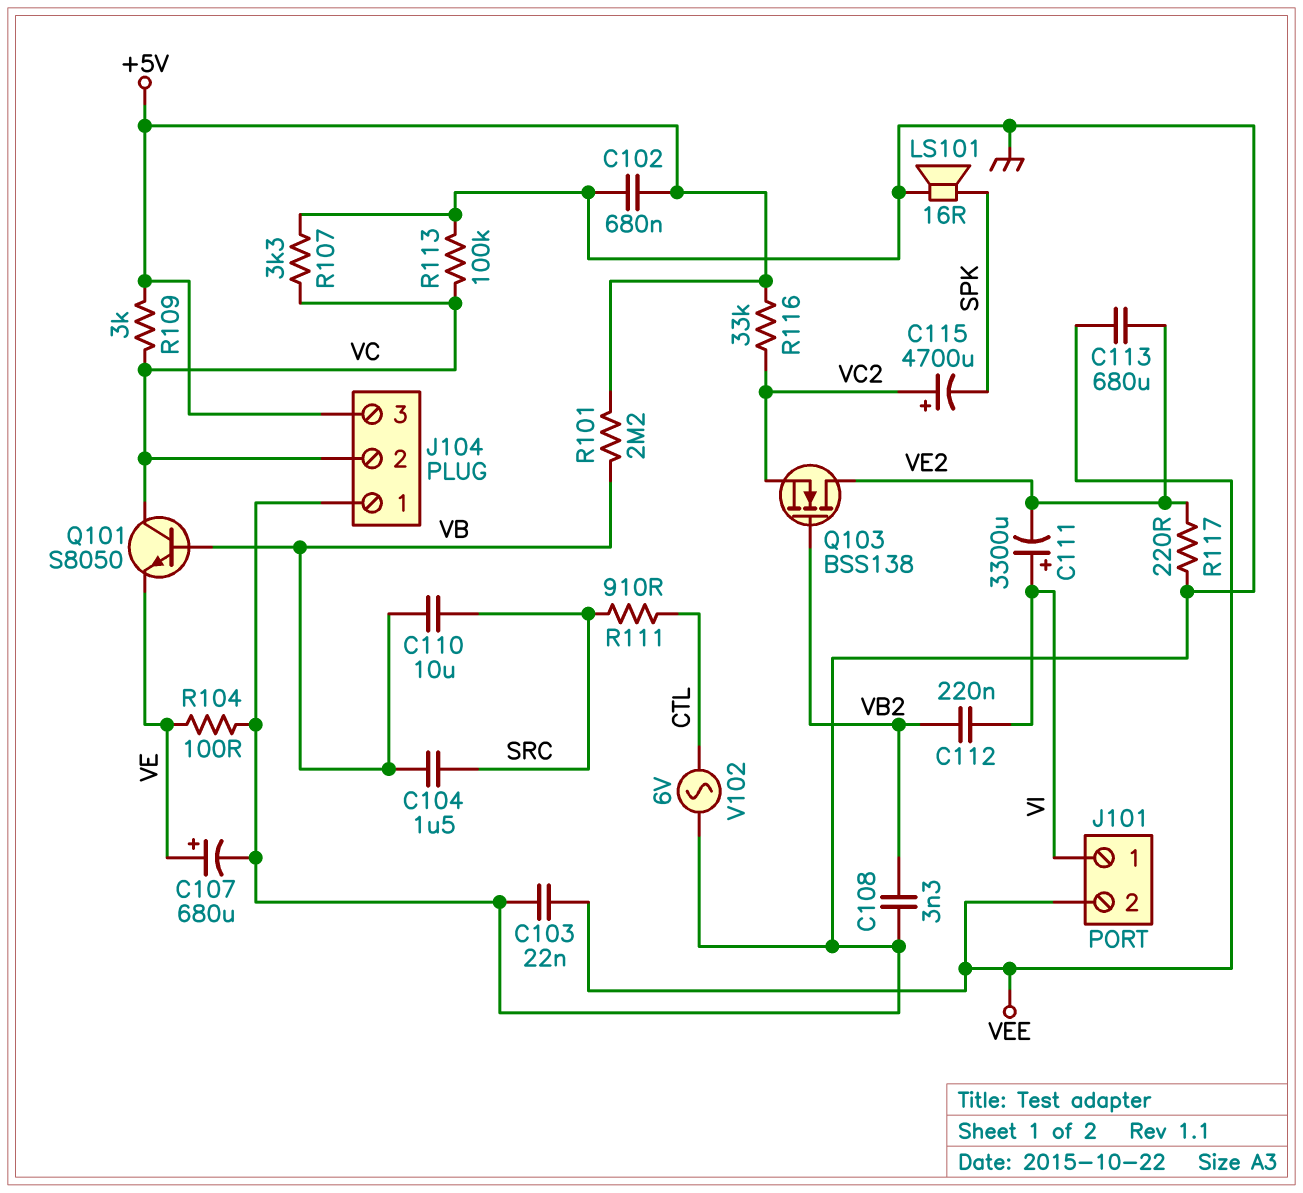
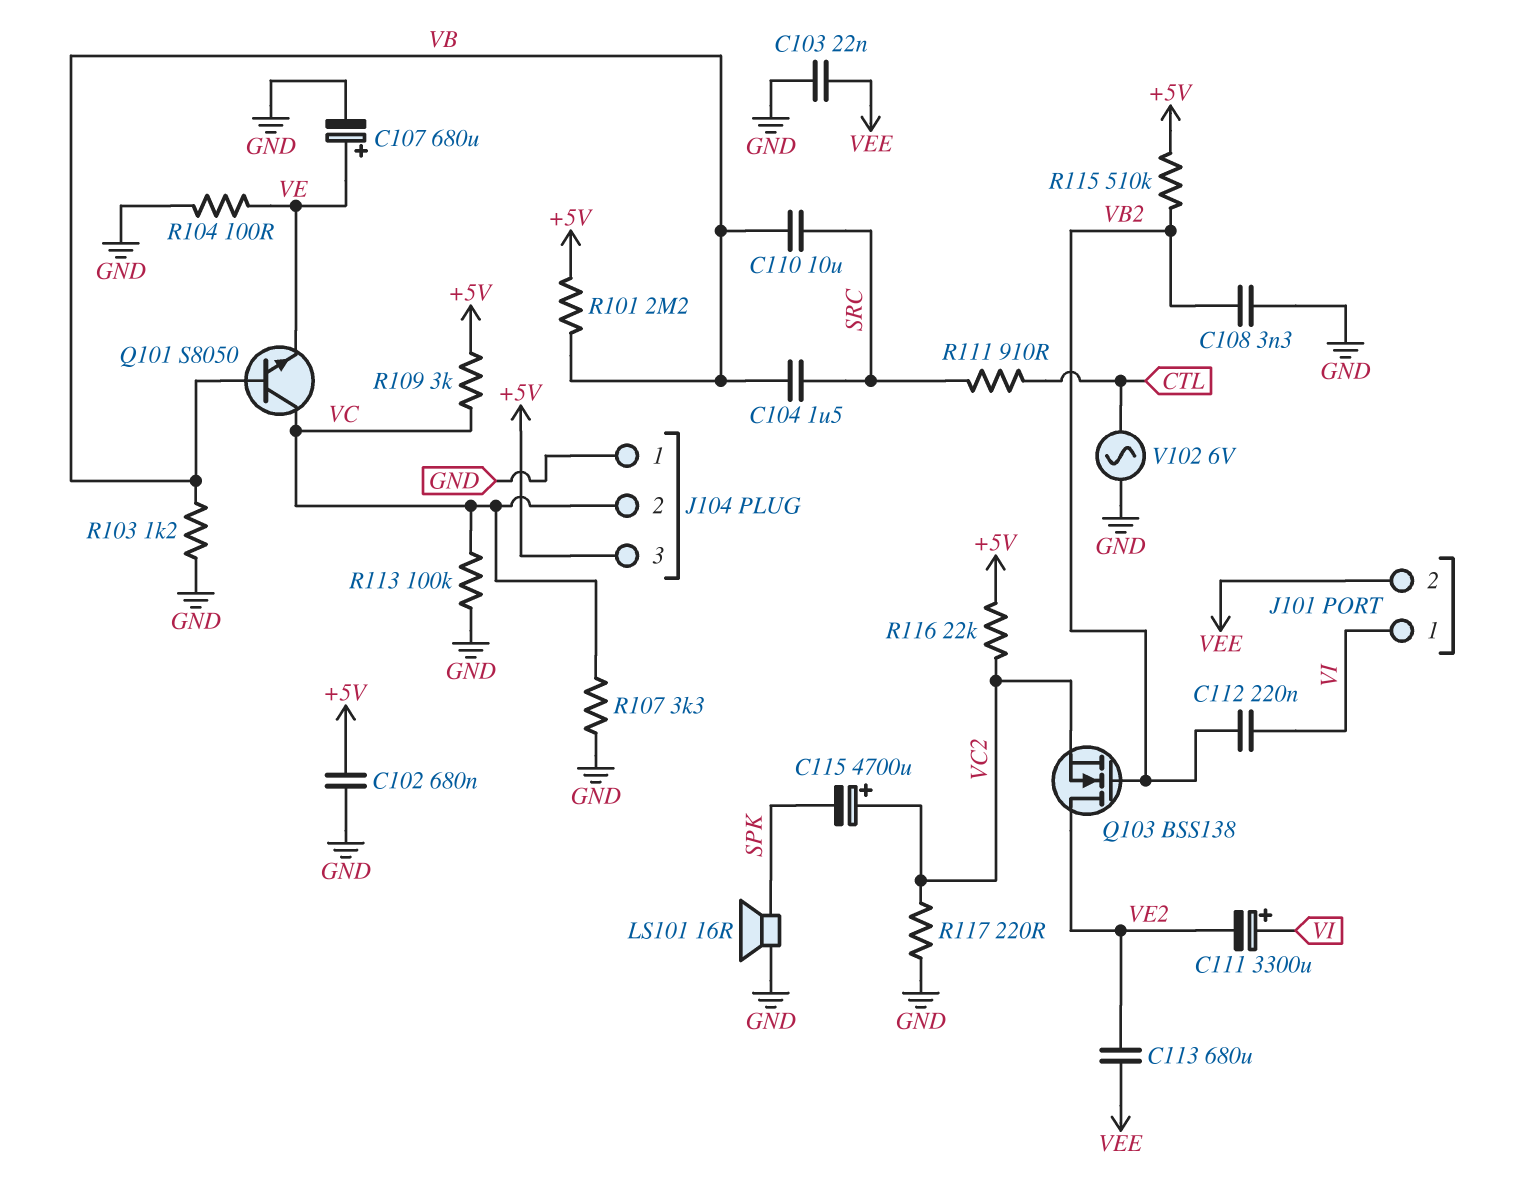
R103: none -> 1.2k (GND, VB)
R115: none -> 510k (+5V, VB2)
R116: 33k (+5V, VC2) -> 22k (+5V, VC2)
R117: 220 (GND, VE2) -> 220 (GND, VC2)

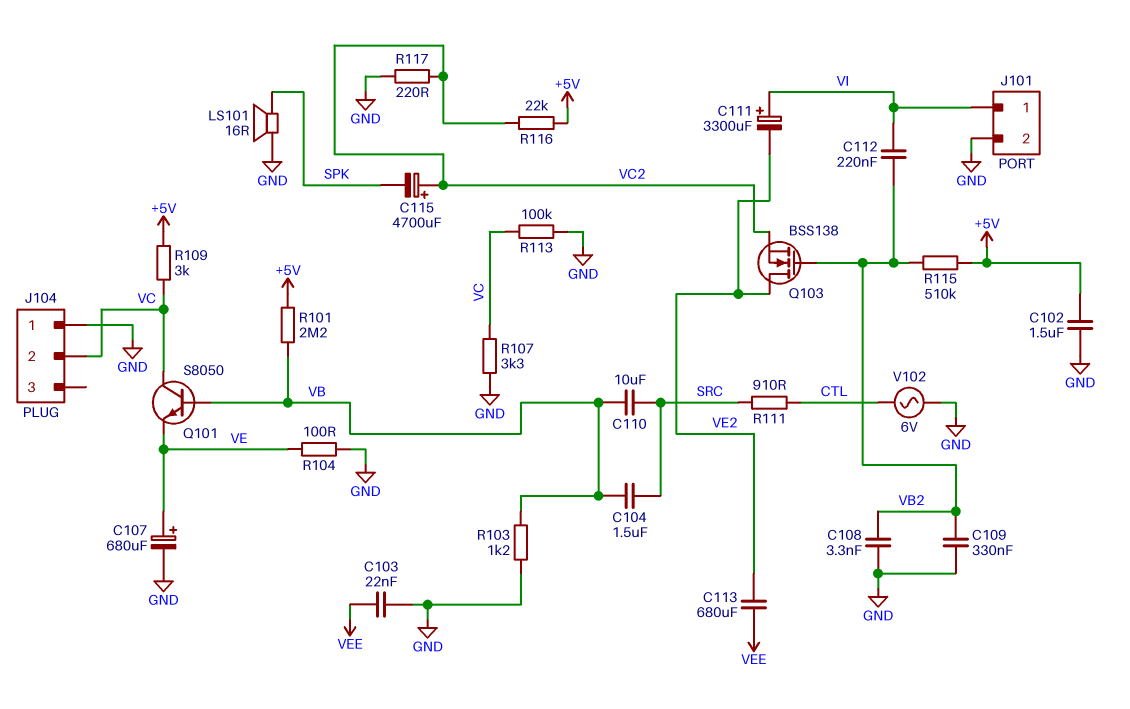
C102: 680nF (+5V, GND) -> 1.5uF (+5V, GND)
C109: none -> 330nF (GND, VB2)
J101 pin 2: VEE -> GND
J104 pin 3: +5V -> none

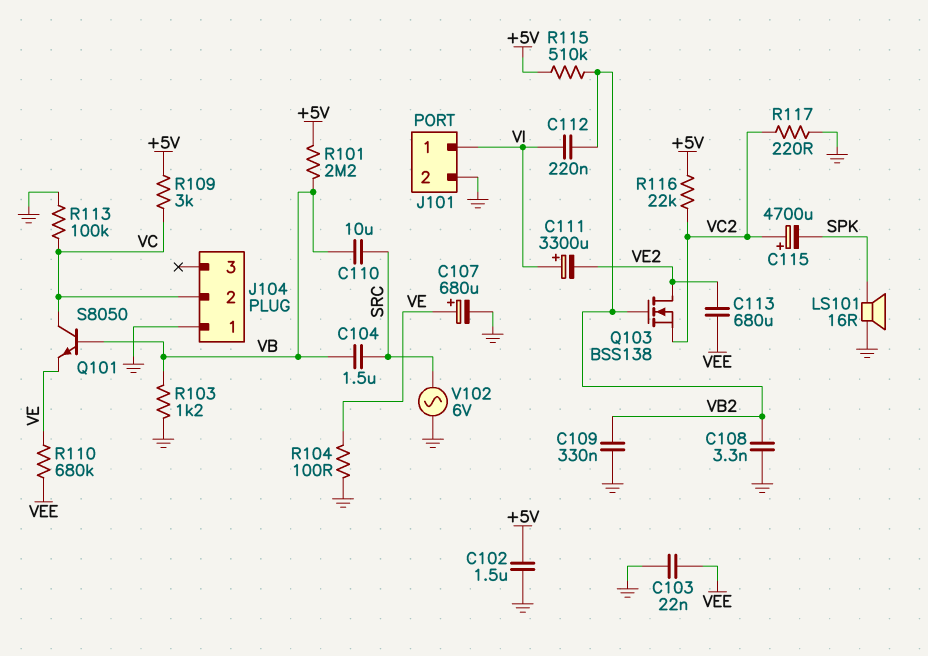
R107: 3.3k (GND, VC) -> none
R110: none -> 680k (VE, VEE)
R111: 910 (CTL, SRC) -> none
V102: AC 6V (CTL, GND) -> AC 6V (GND, SRC)

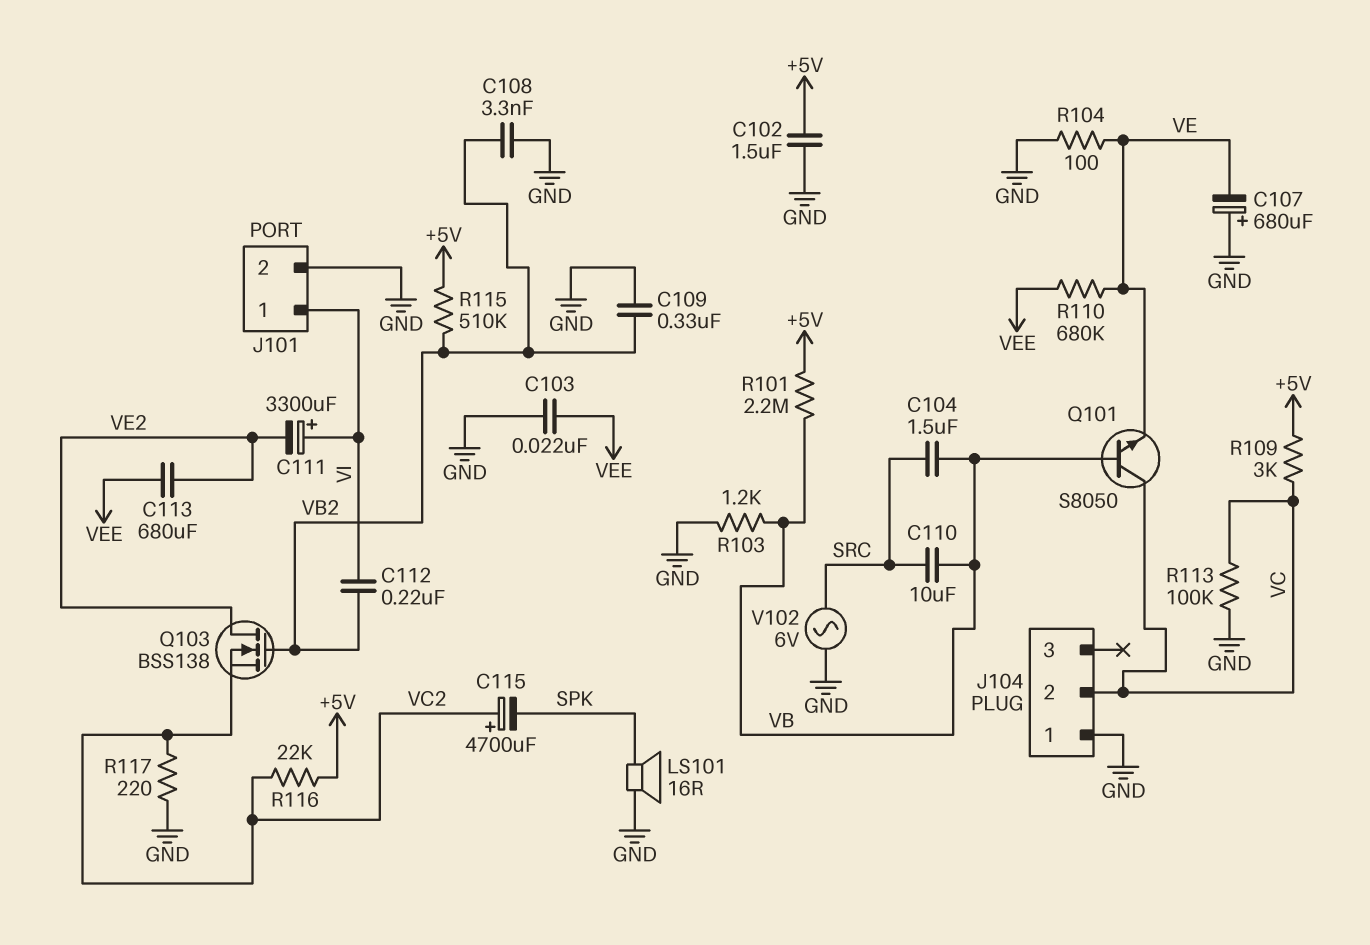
C107: 680uF (plus VE, minus GND) -> 680uF (plus GND, minus VE)

